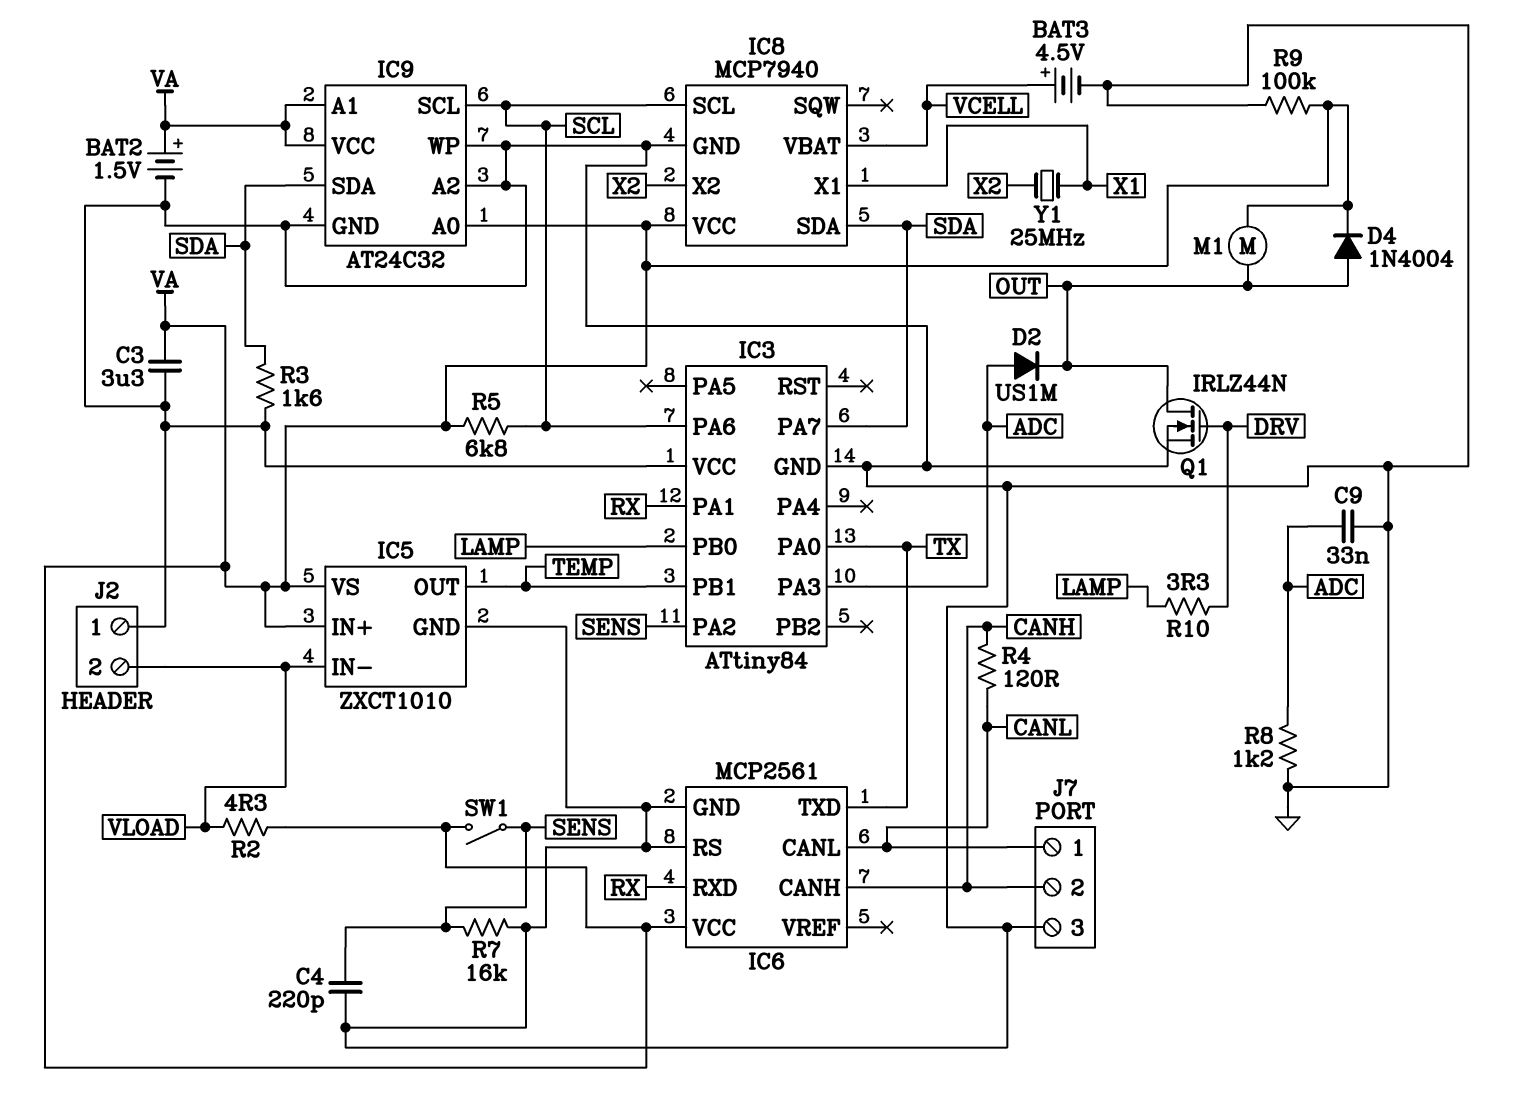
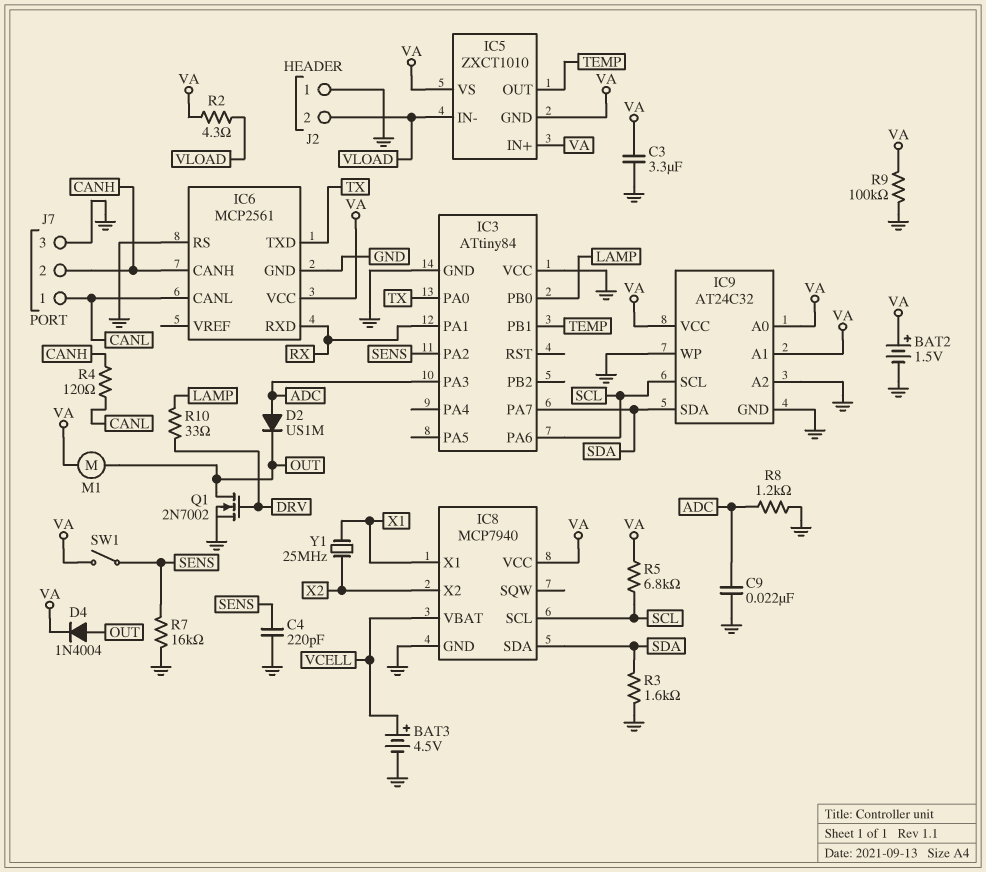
C9: 33nF (ADC, GND) -> 22nF (ADC, GND)
IC5 pin GND: GND -> VA
Q1: NMOS IRLZ44N (G DRV, D OUT, S GND) -> NMOS 2N7002 (G DRV, D OUT, S GND)
R10: 3.3 (DRV, LAMP) -> 33 (DRV, LAMP)

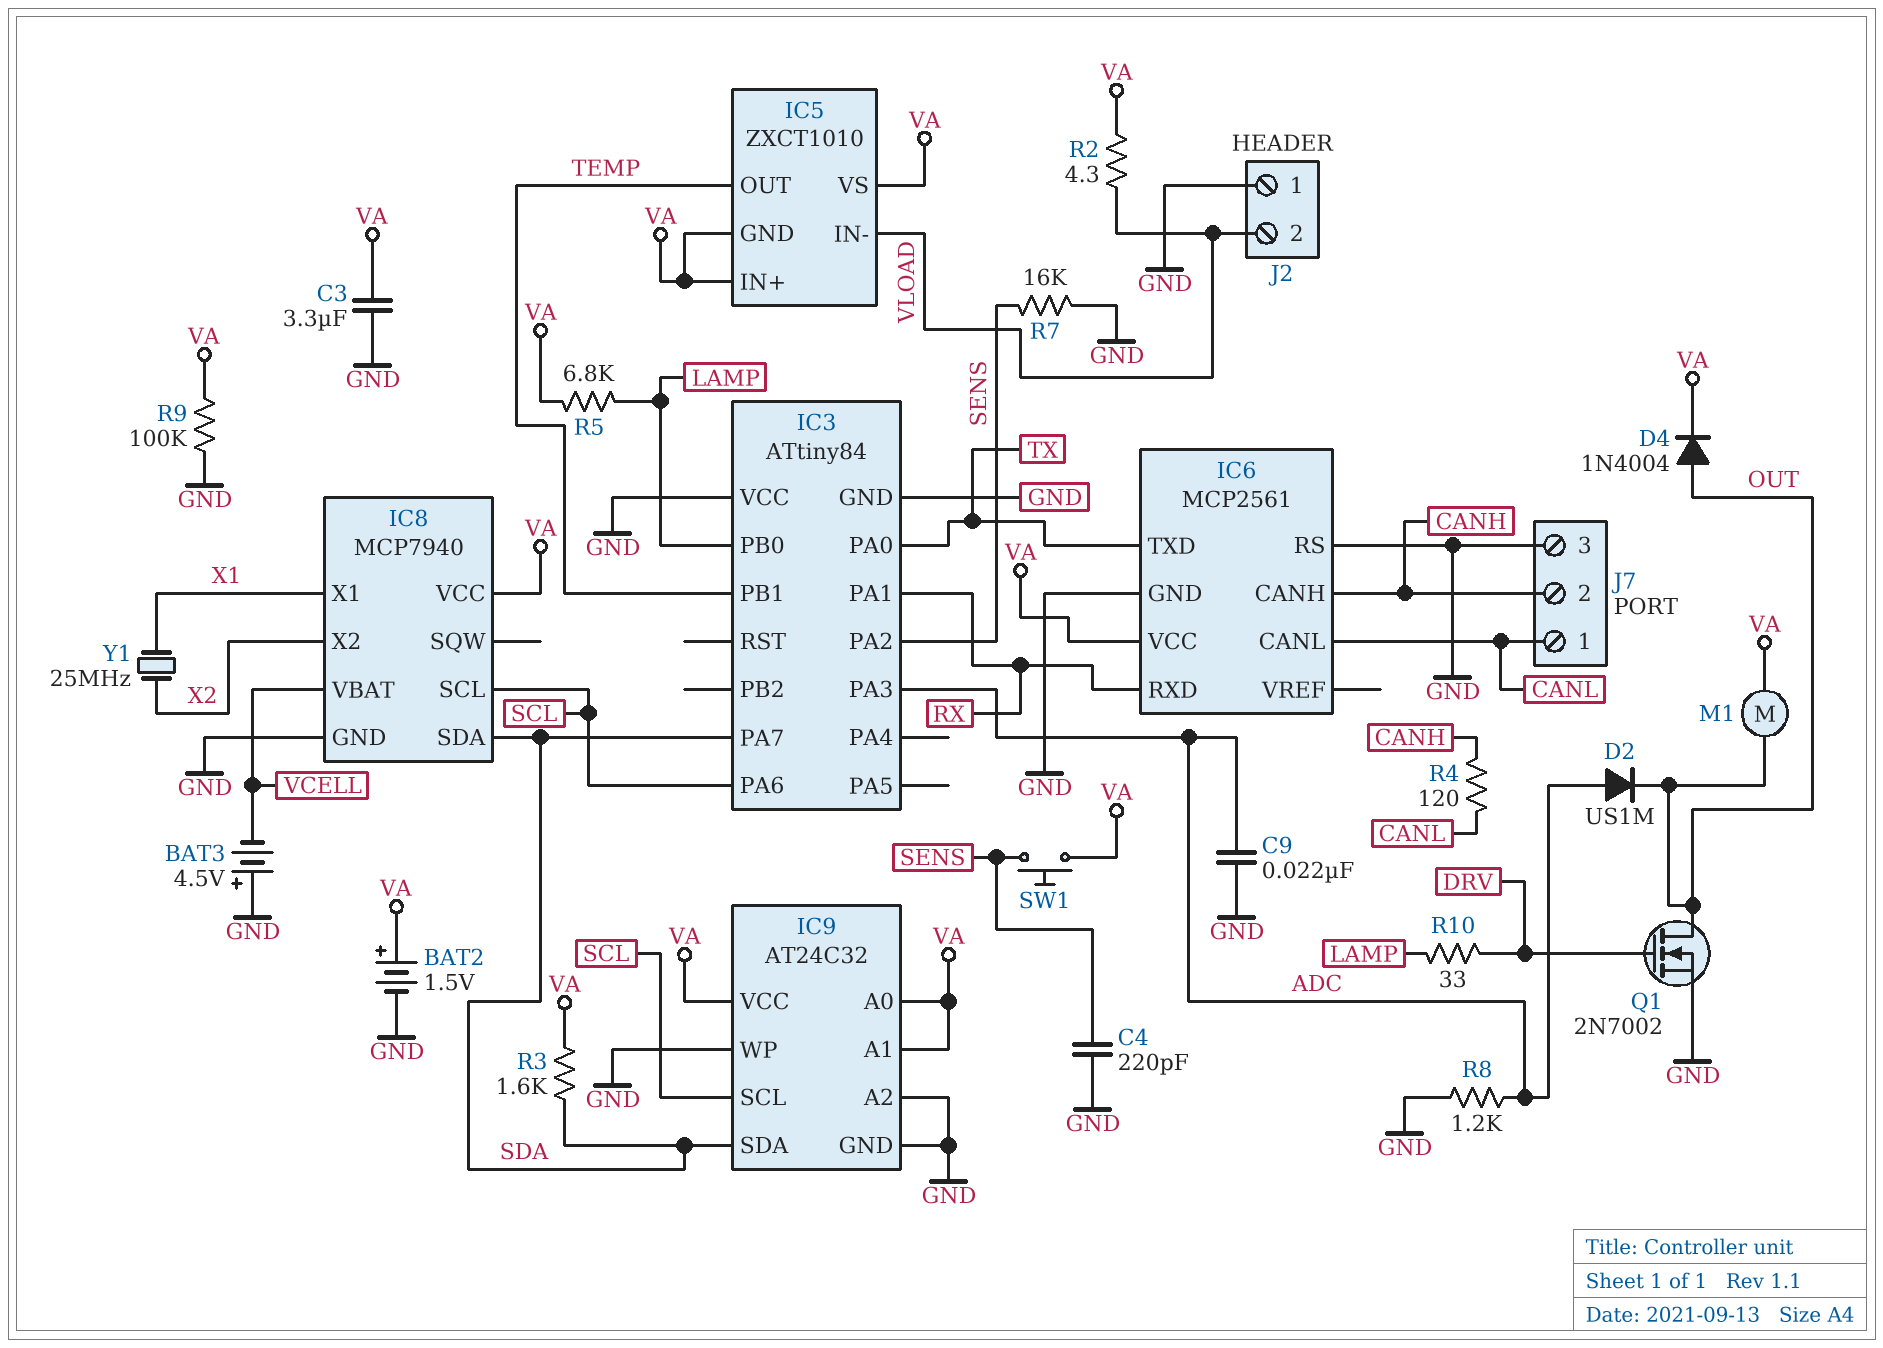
BAT3: 4.5V (plus VCELL, minus GND) -> 4.5V (plus GND, minus VCELL)
R3: 1.6k (GND, SDA) -> 1.6k (SDA, VA)
R5: 6.8k (SCL, VA) -> 6.8k (LAMP, VA)
SW1: switch (SENS, VA) -> button (SENS, VA)

